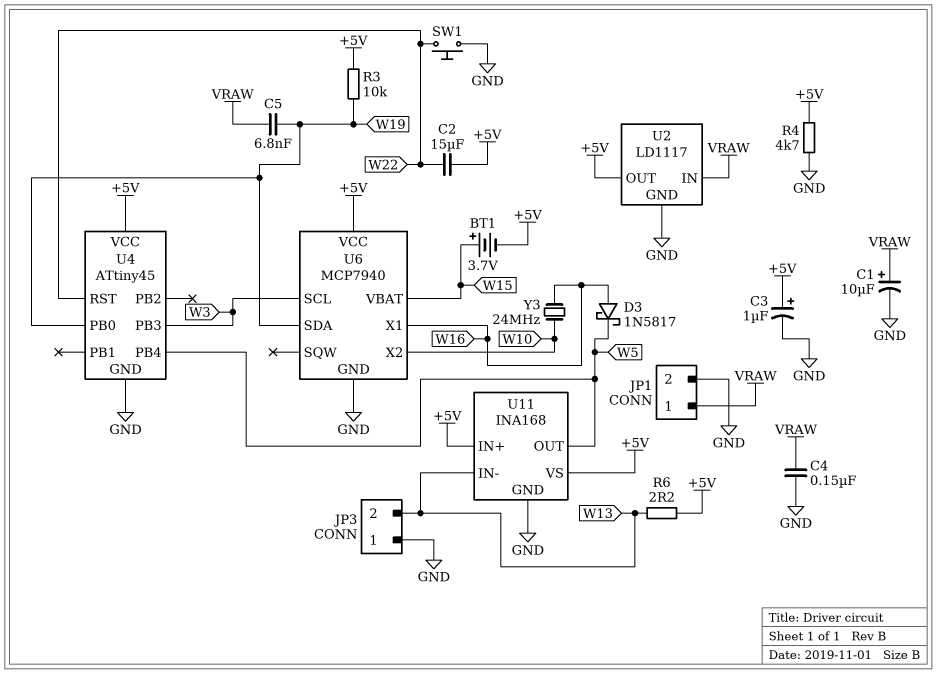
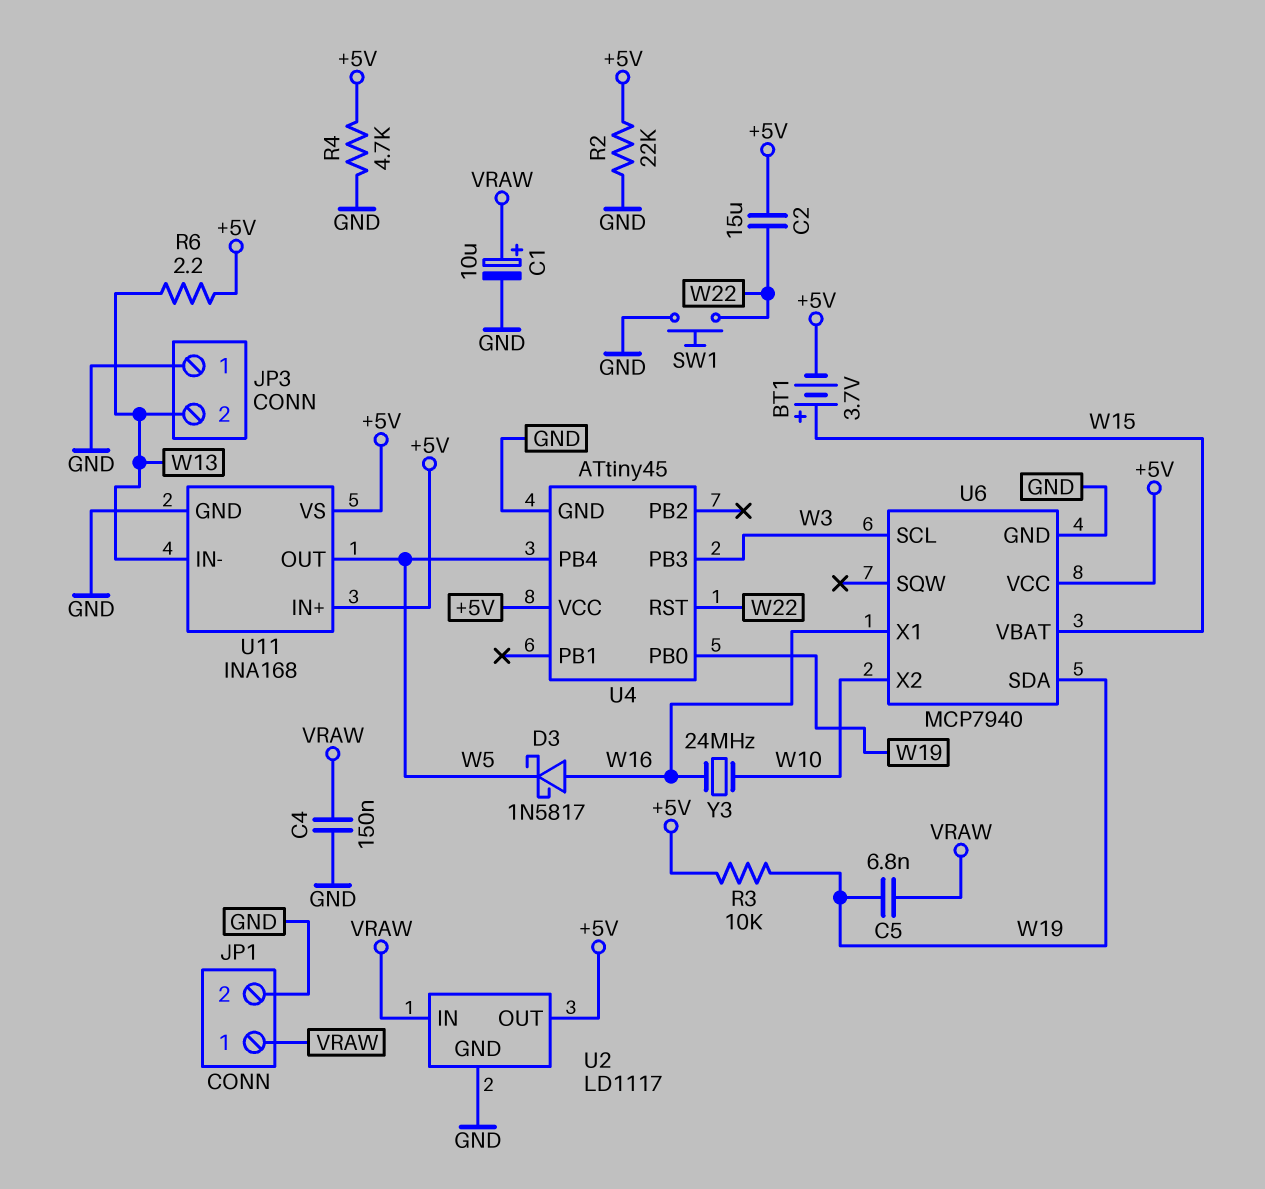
C3: 1uF (plus +5V, minus GND) -> none
R2: none -> 22k (+5V, GND)

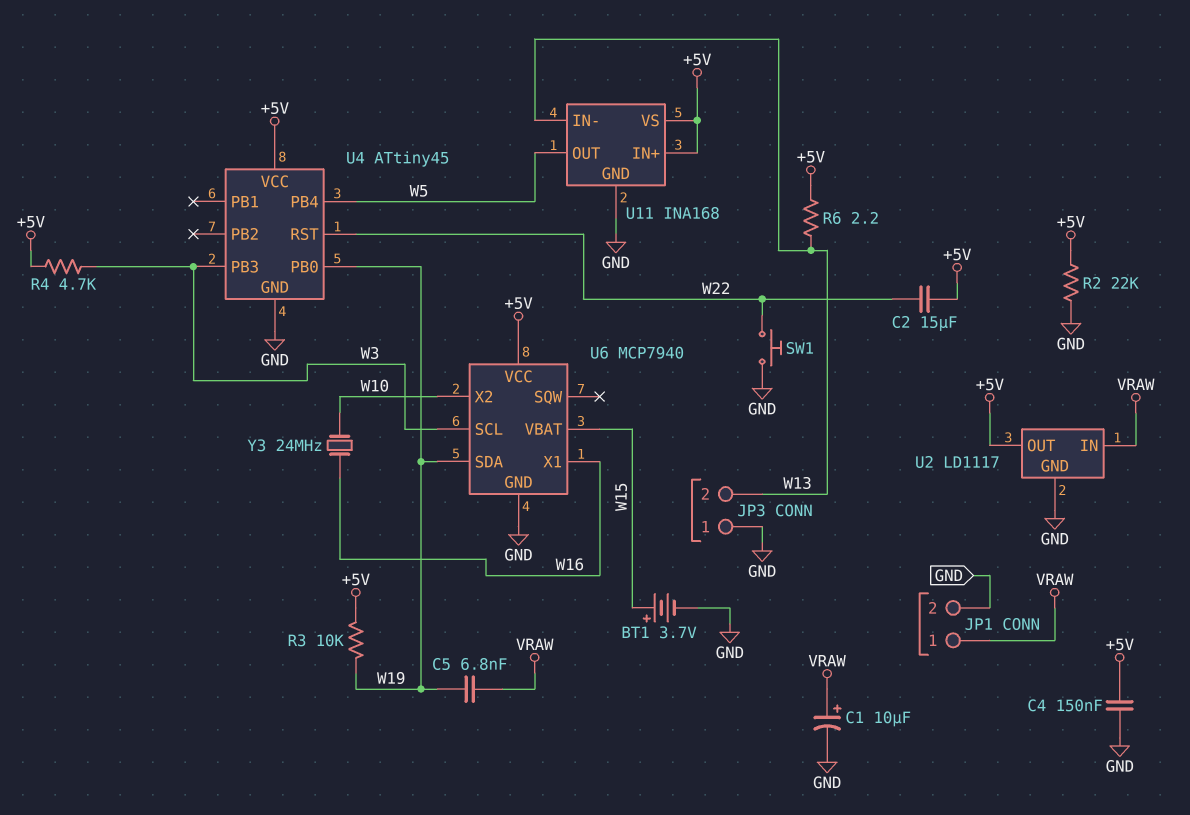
BT1: 3.7V (plus W15, minus +5V) -> 3.7V (plus W15, minus GND)
C4: 150nF (GND, VRAW) -> 150nF (+5V, GND)
D3: schottky 1N5817 (A W16, K W5) -> none
R4: 4.7k (+5V, GND) -> 4.7k (+5V, W3)

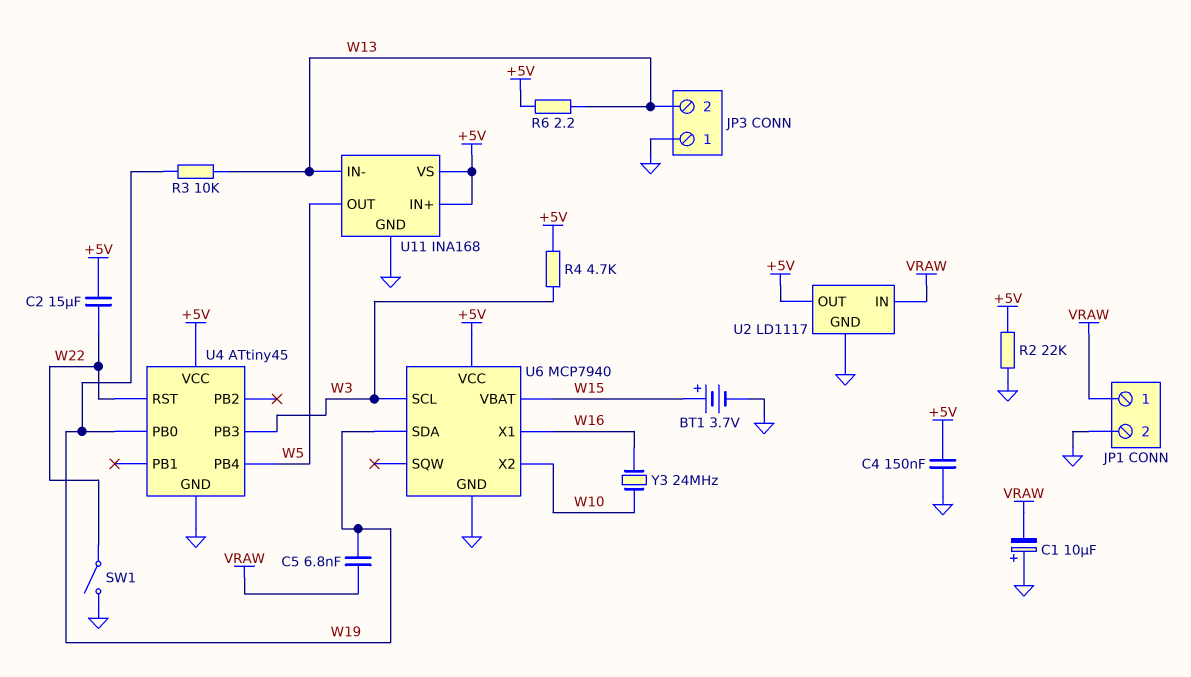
C1: 10uF (plus VRAW, minus GND) -> 10uF (plus GND, minus VRAW)
R3: 10k (+5V, W19) -> 10k (W13, W19)
SW1: button (GND, W22) -> switch (GND, W22)

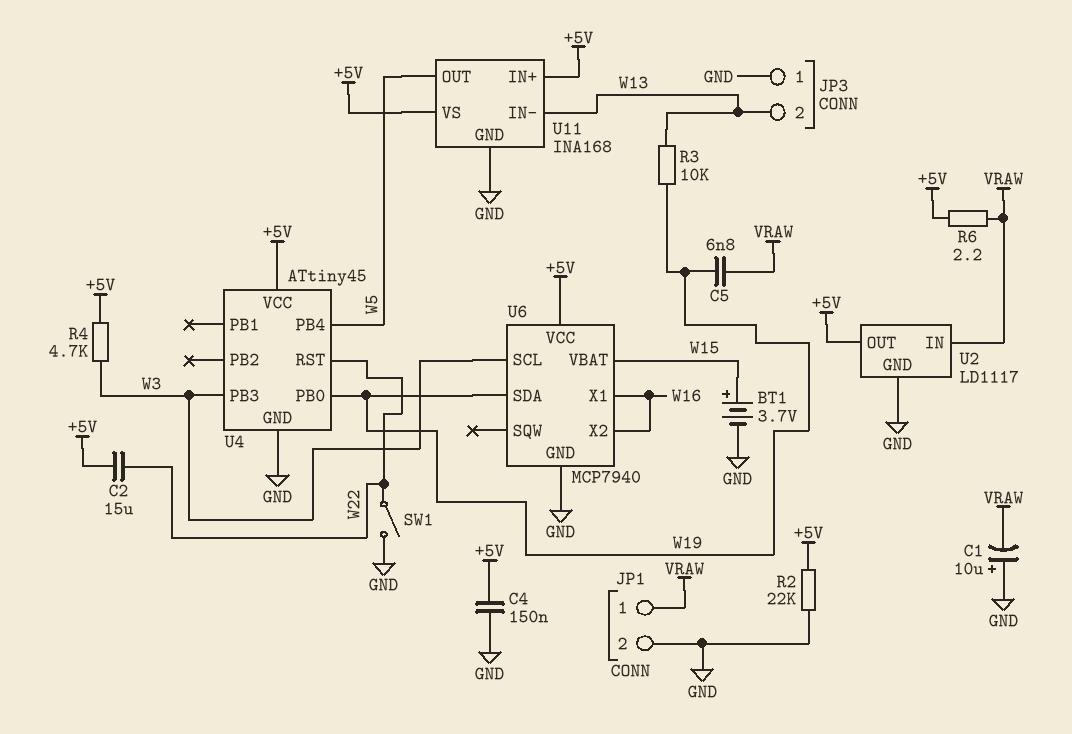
R6: 2.2 (+5V, W13) -> 2.2 (+5V, VRAW)
U6 pin X2: W10 -> W16
Y3: 24MHz (W10, W16) -> none

